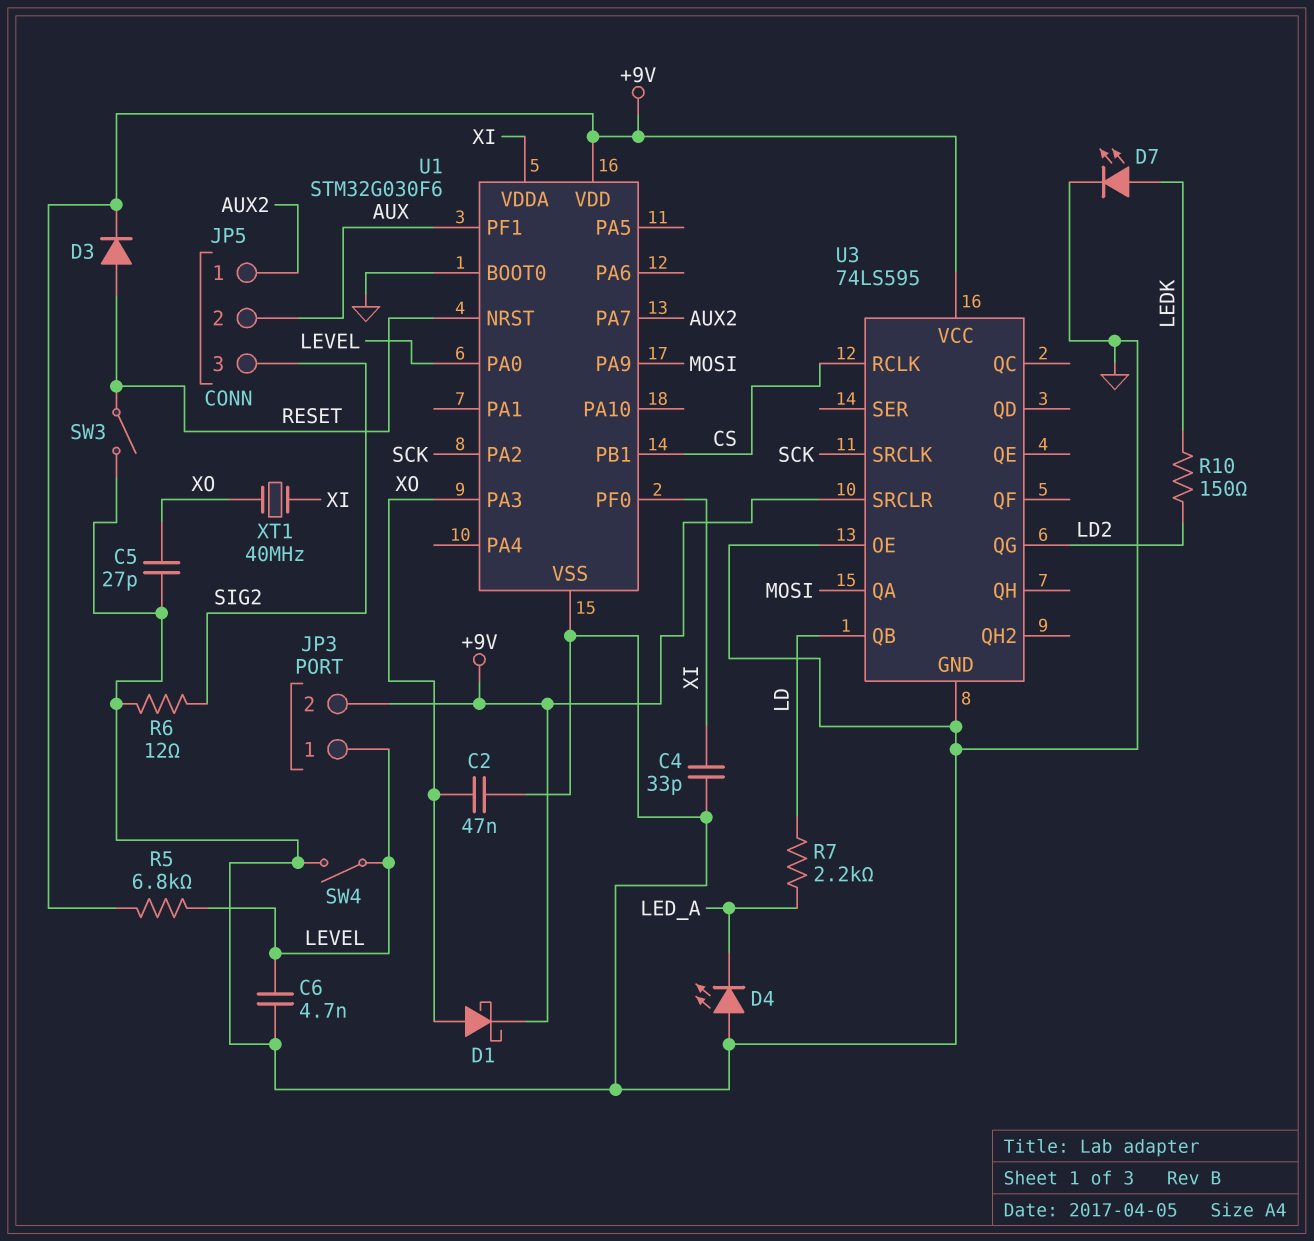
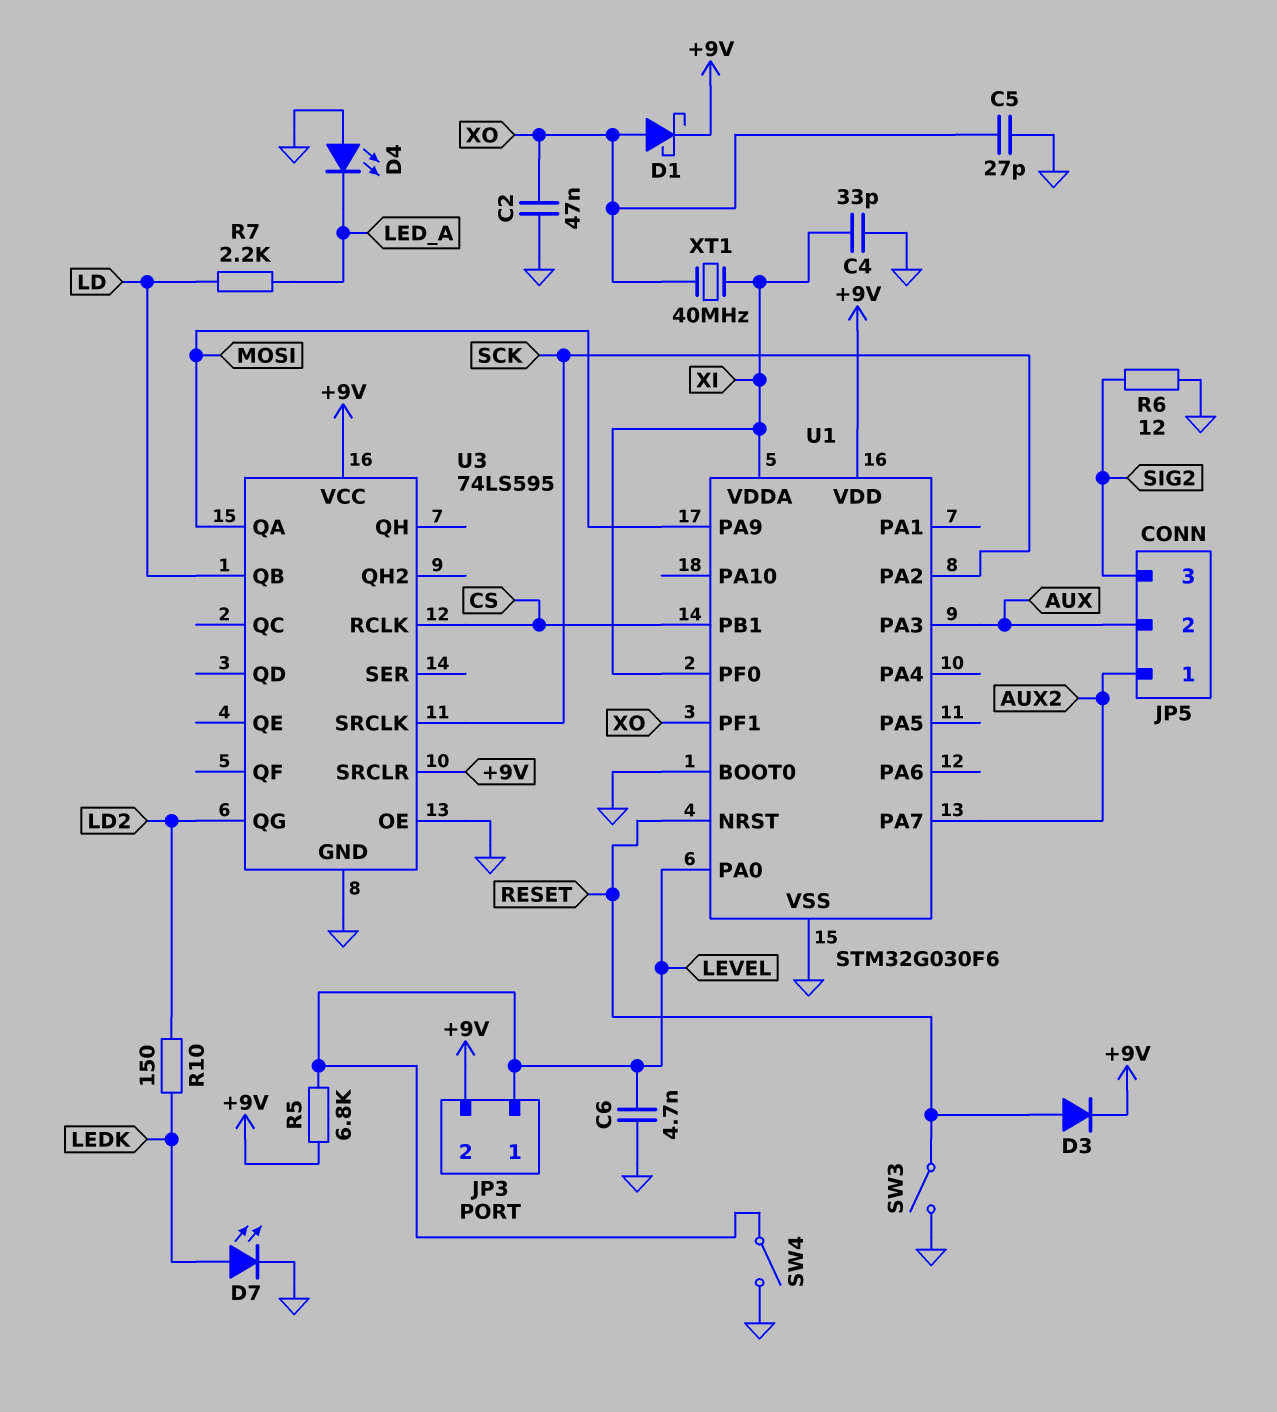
U1 pin PA3: XO -> AUX
U1 pin PF1: AUX -> XO

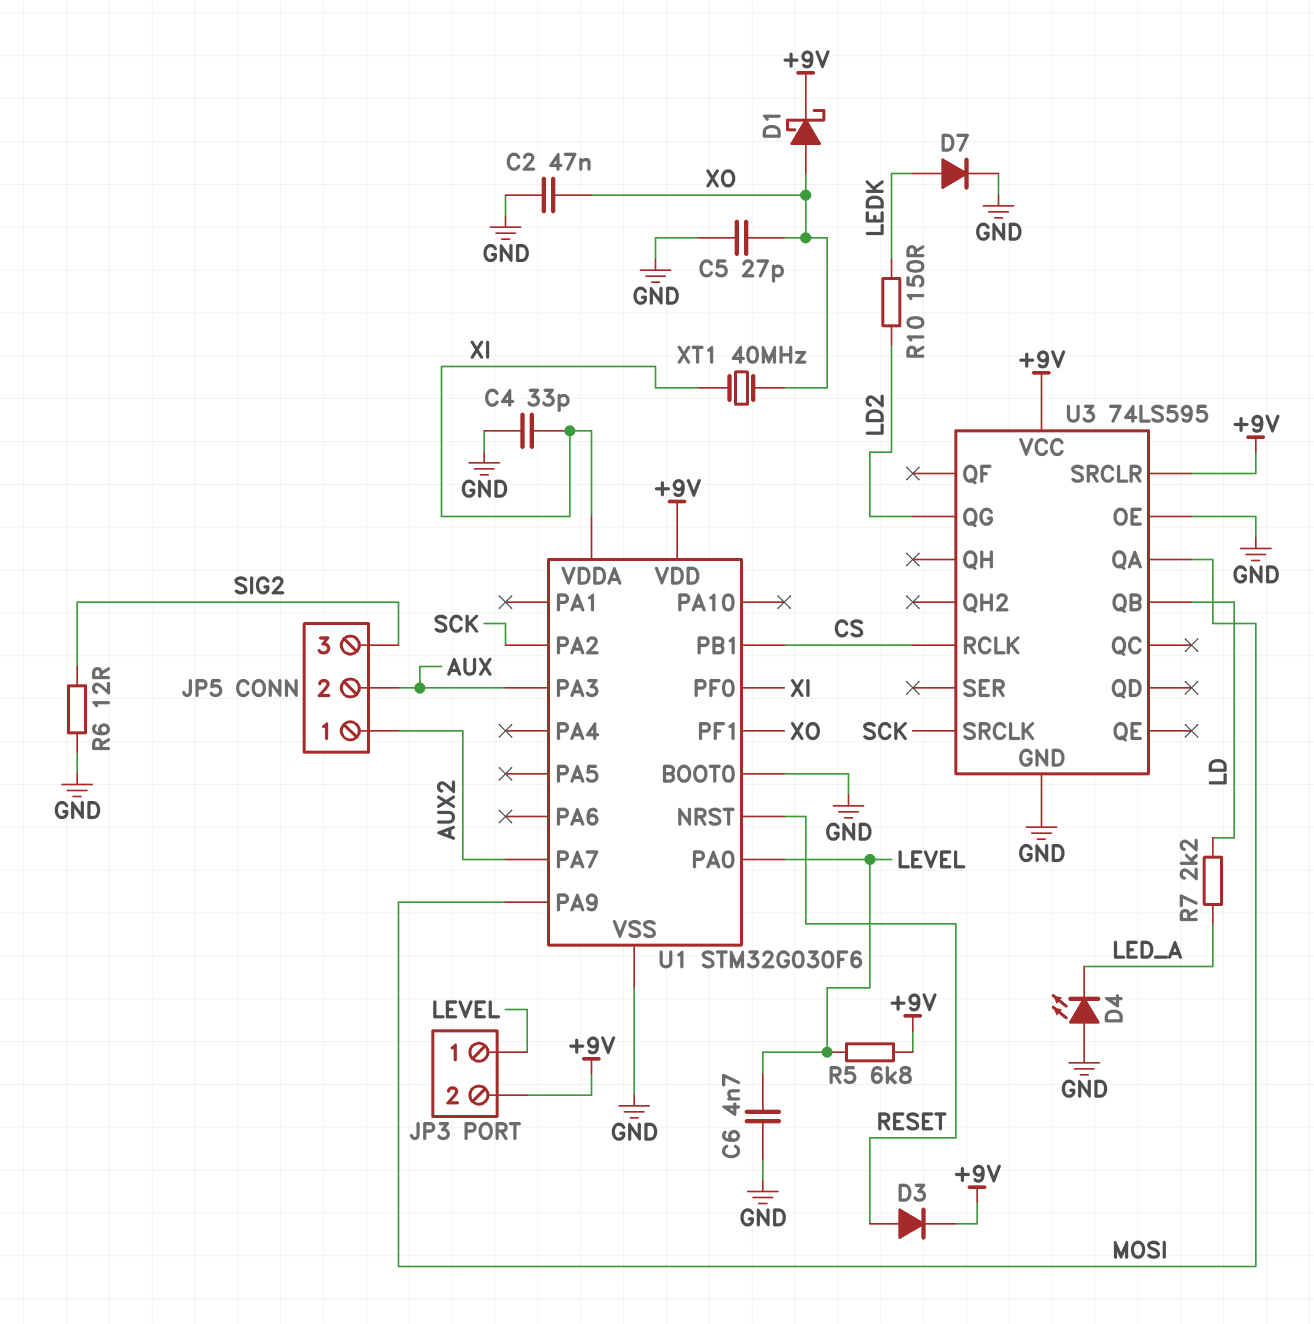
D7: LED (A LEDK, K GND) -> diode (A LEDK, K GND)
SW3: switch (GND, RESET) -> none
SW4: switch (GND, LEVEL) -> none

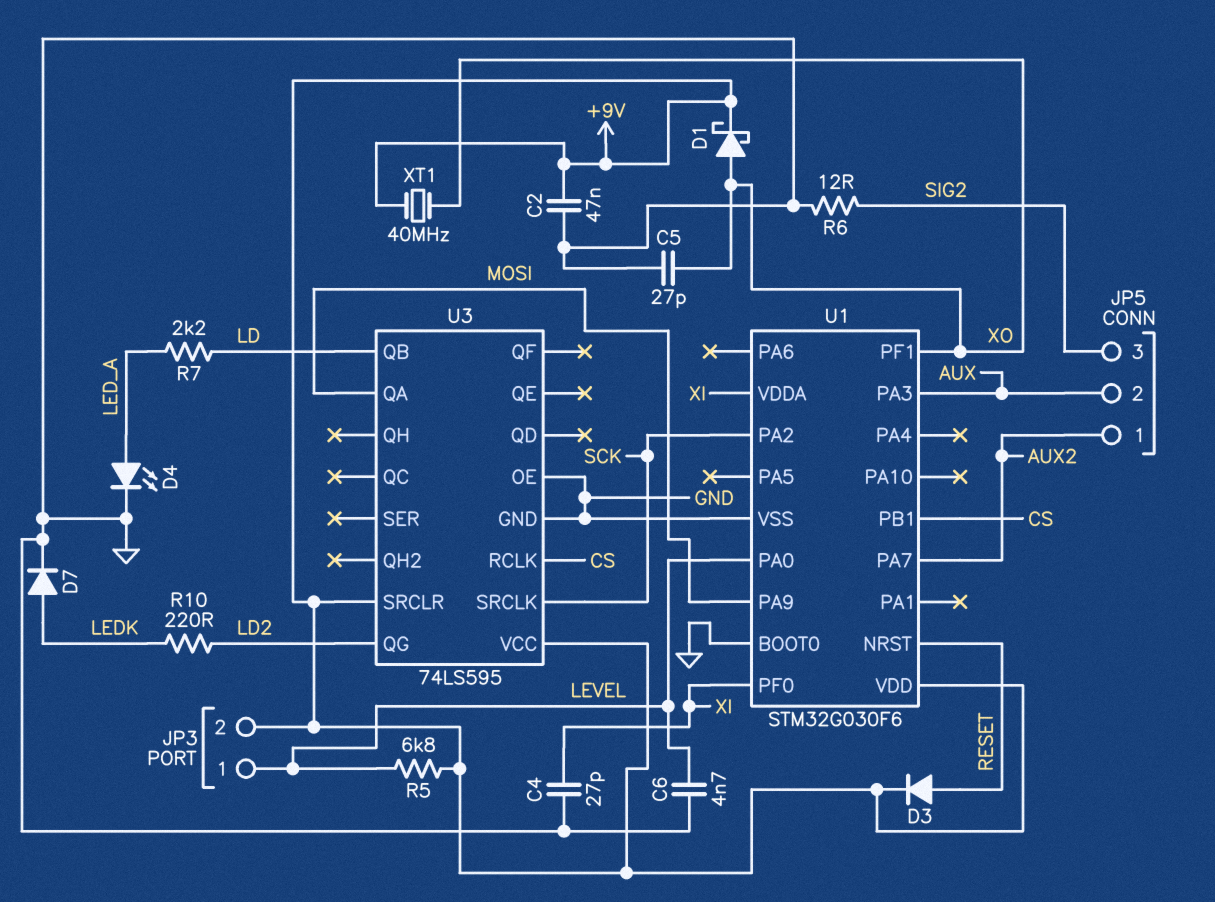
C2: 47nF (GND, XO) -> 47nF (+9V, GND)
C4: 33pF (GND, XI) -> 27pF (GND, XI)
D4: LED (A GND, K LED_A) -> LED (A LED_A, K GND)
R10: 150 (LD2, LEDK) -> 220 (LD2, LEDK)
XT1: 40MHz (XI, XO) -> 40MHz (+9V, XO)

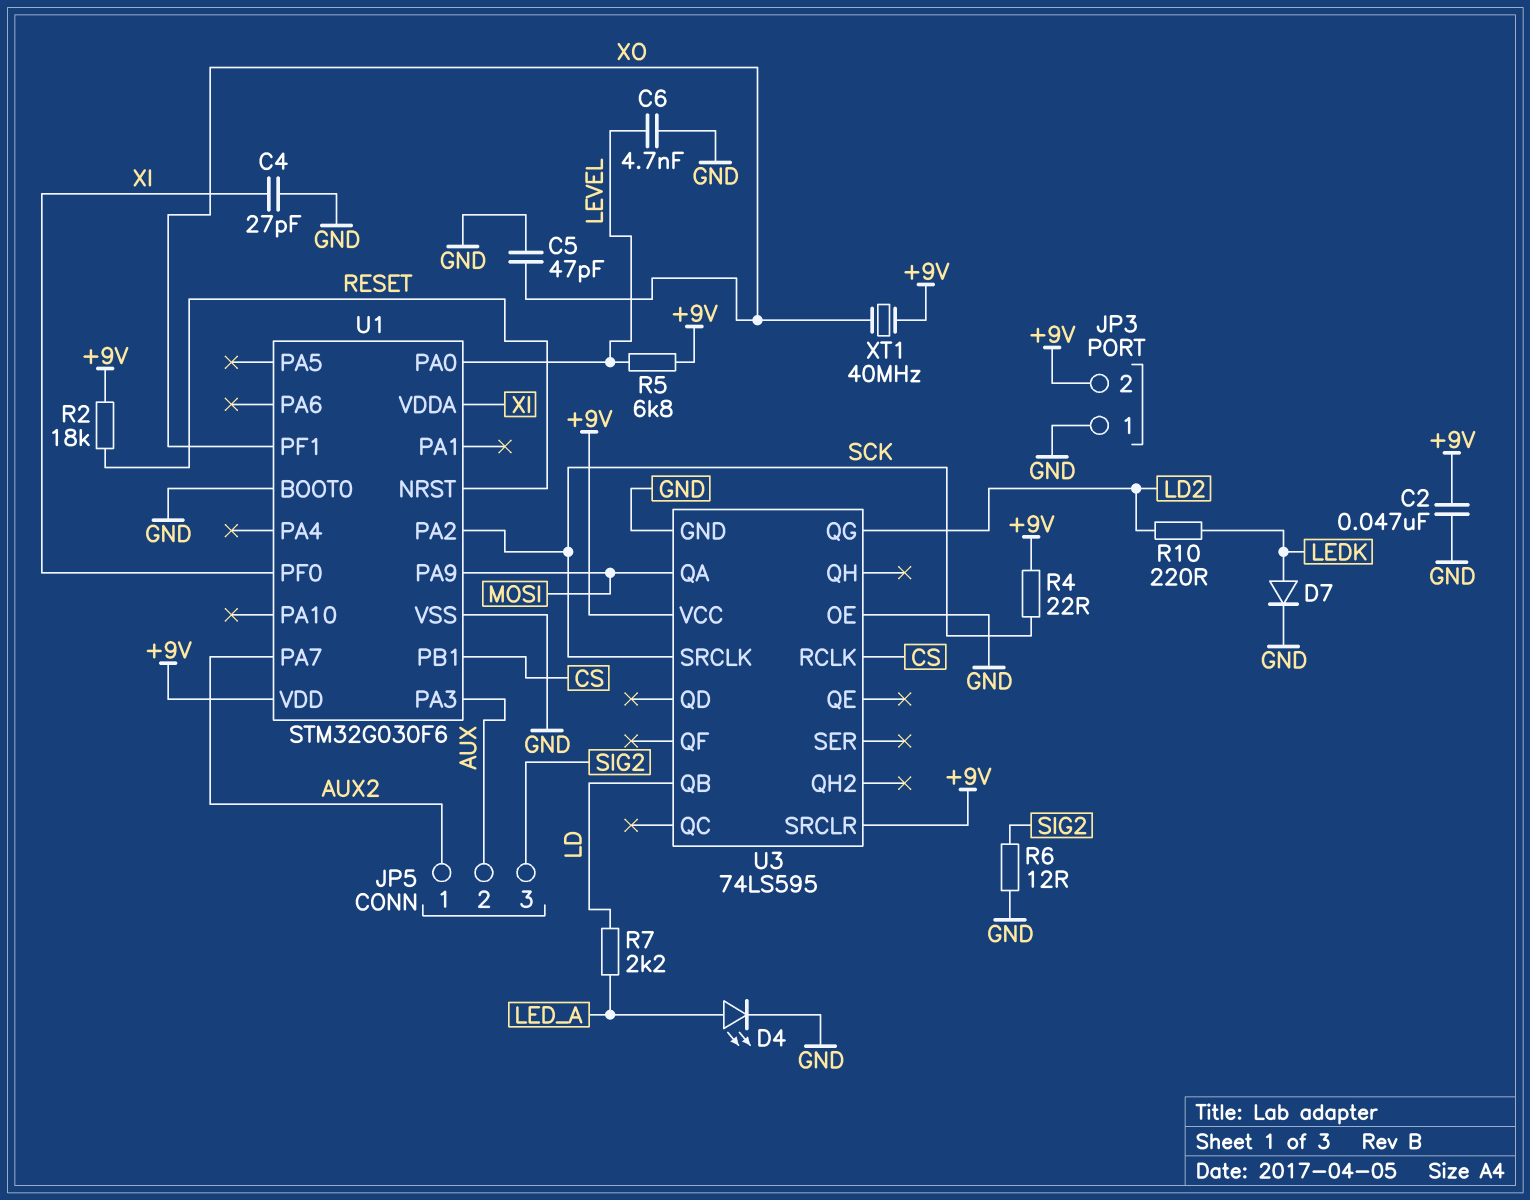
C5: 27pF (GND, XO) -> 47pF (GND, XO)
D1: schottky (A XO, K +9V) -> none
D3: diode (A RESET, K +9V) -> none
JP3 pin 1: LEVEL -> GND
R2: none -> 18k (+9V, RESET)
R4: none -> 22 (+9V, SCK)

